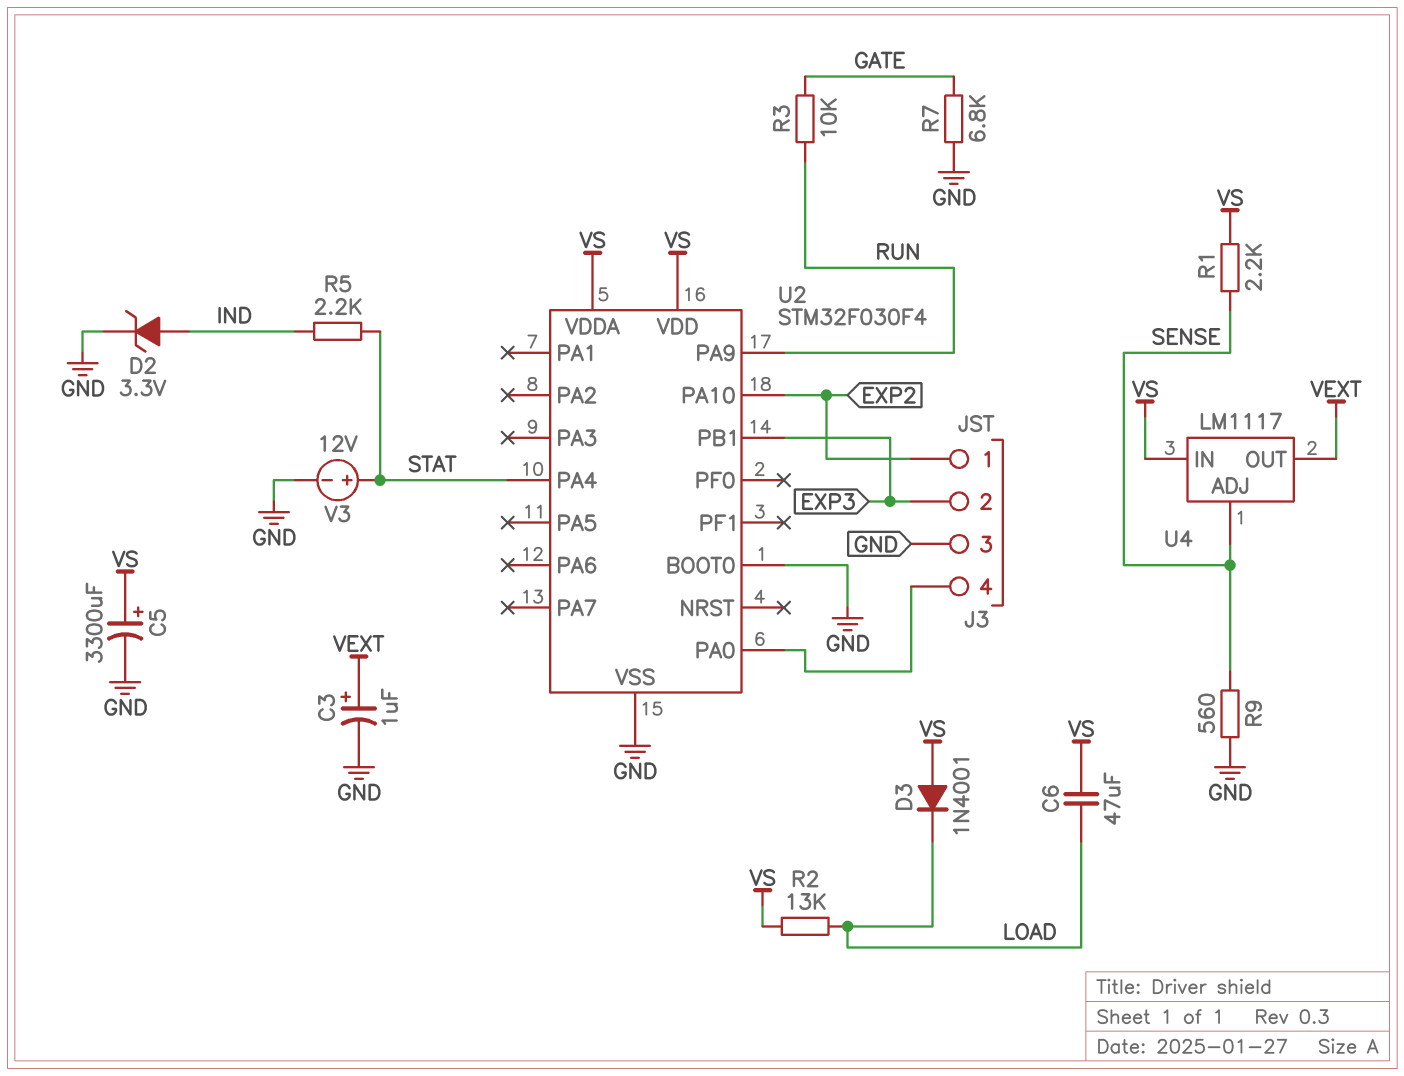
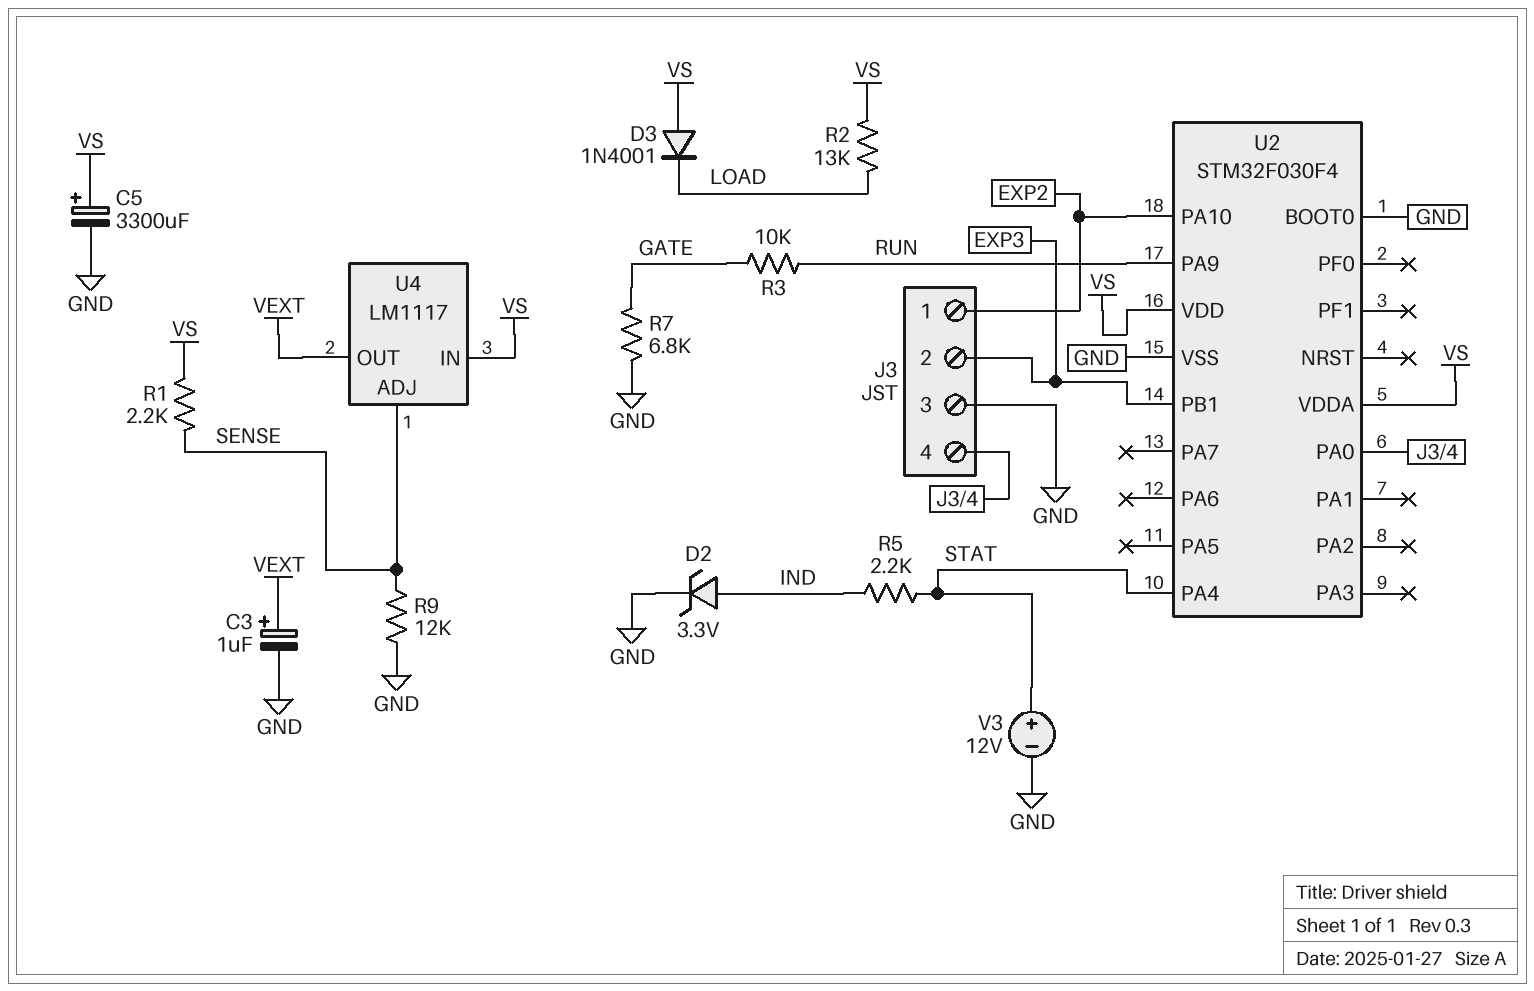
C6: 47uF (LOAD, VS) -> none
R9: 560 (GND, SENSE) -> 12k (GND, SENSE)

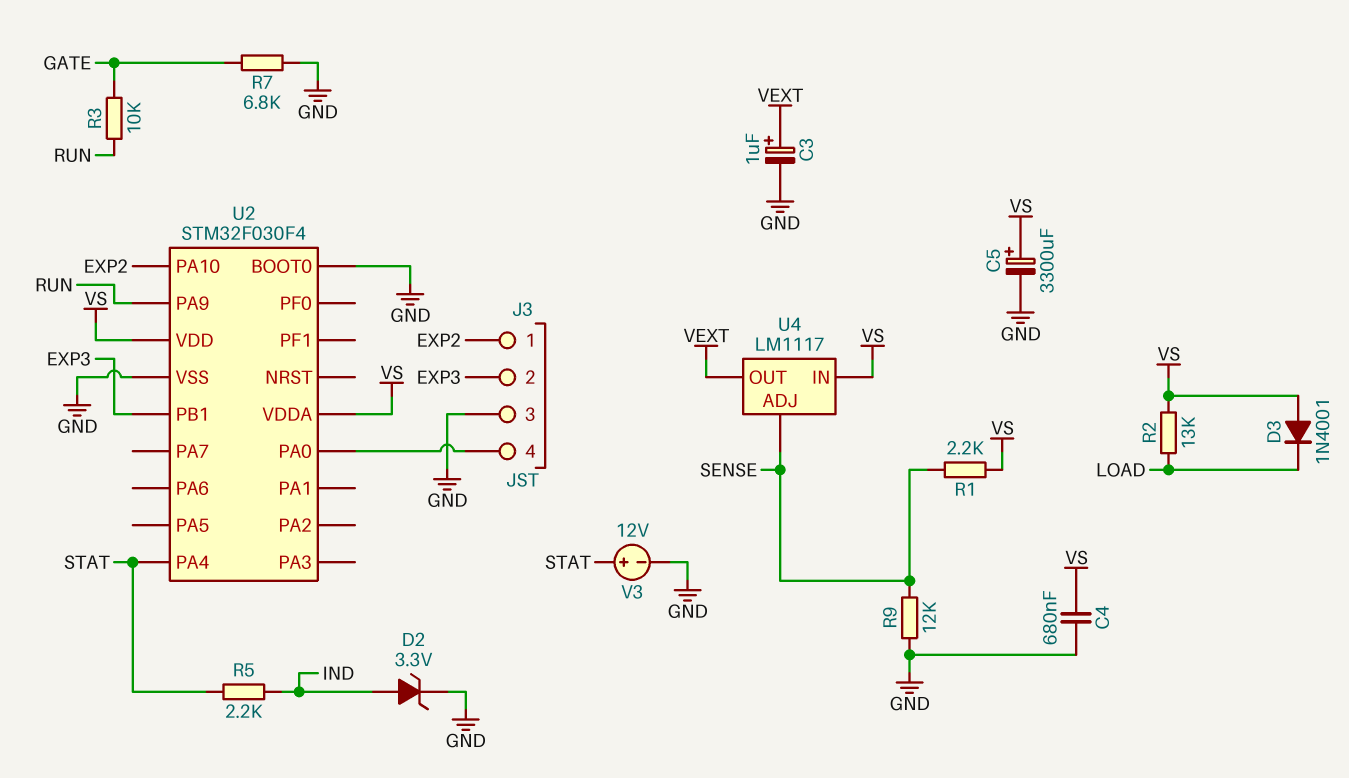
C4: none -> 680nF (GND, VS)

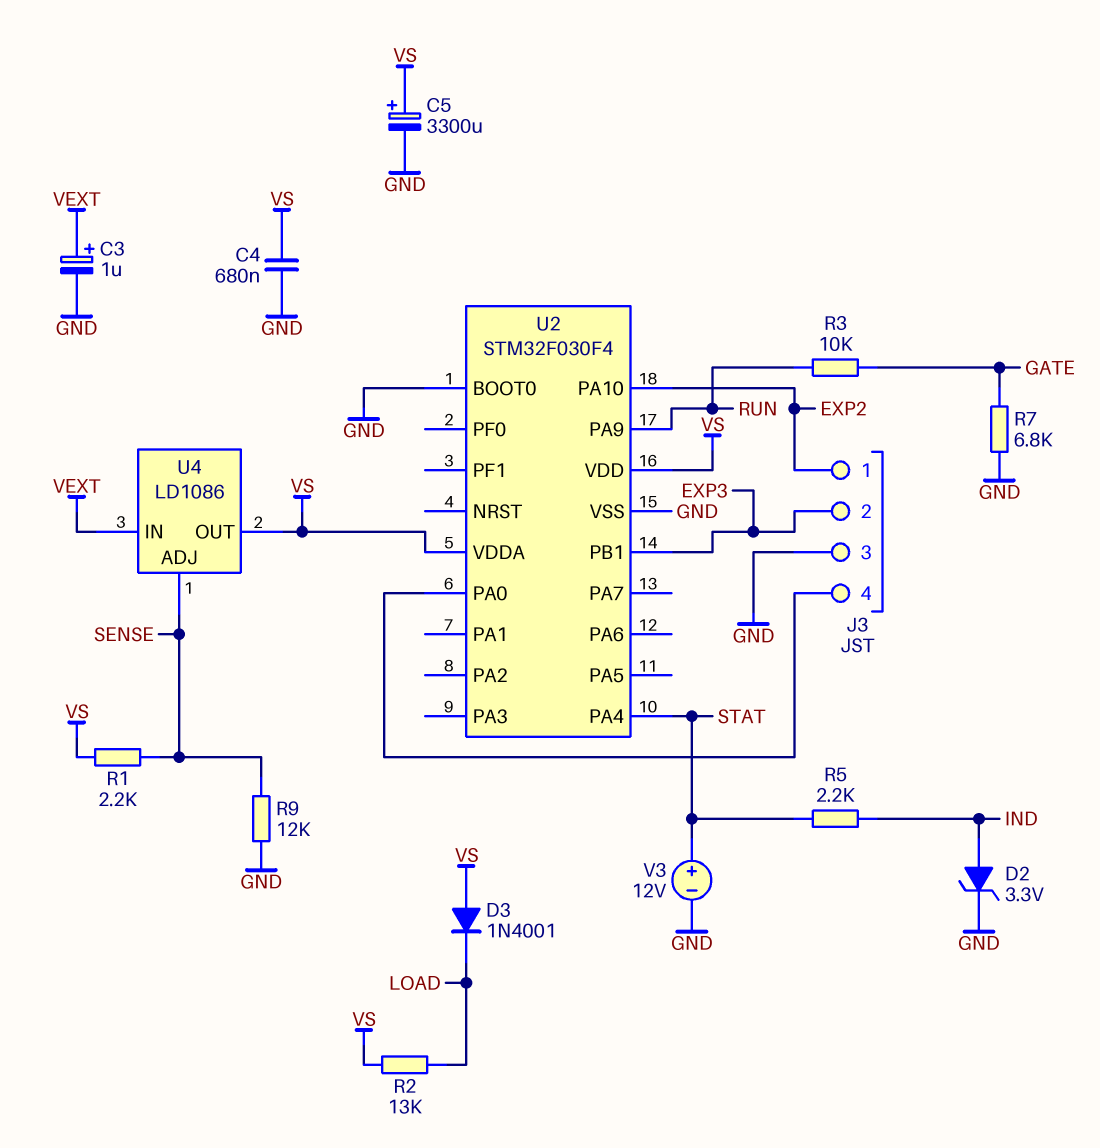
U4: LM1117 -> LD1086
U4 pin IN: VS -> VEXT
U4 pin OUT: VEXT -> VS

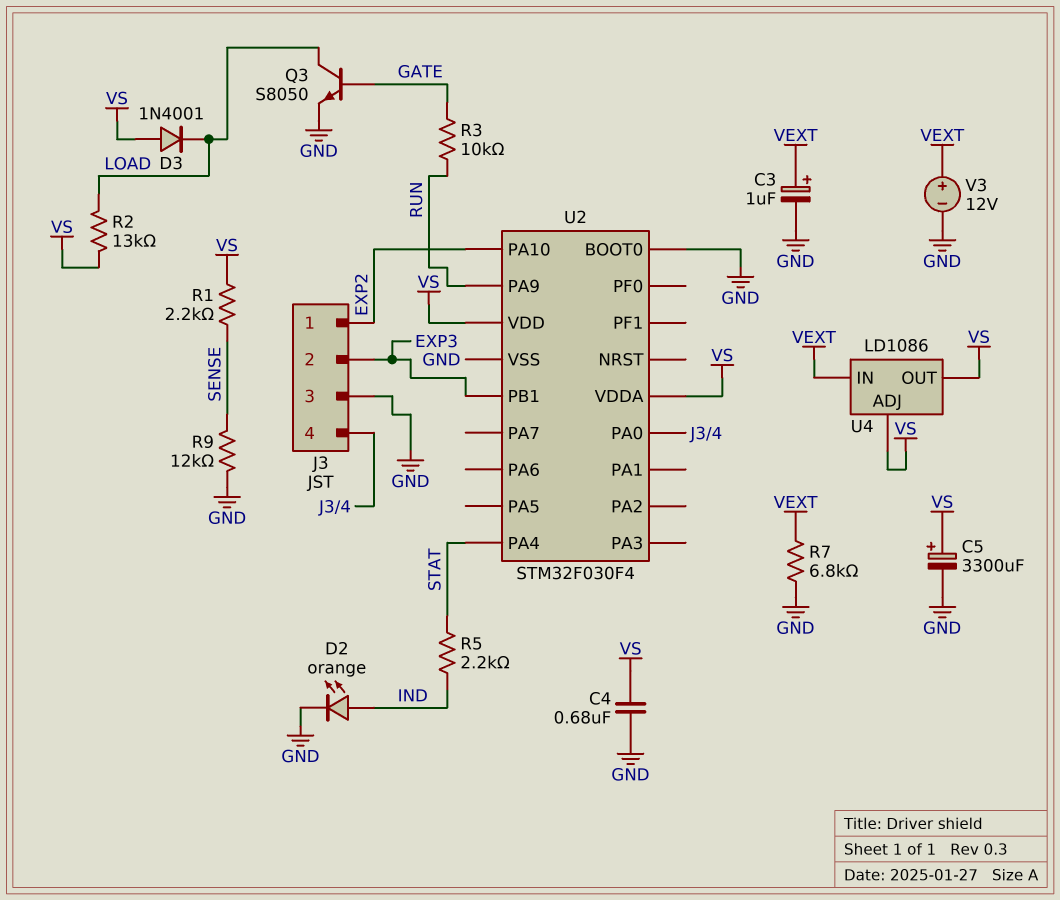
D2: zener 3.3V (A IND, K GND) -> LED orange (A IND, K GND)
Q3: none -> NPN S8050 (B GATE, C LOAD, E GND)
R7: 6.8k (GATE, GND) -> 6.8k (GND, VEXT)
U4 pin ADJ: SENSE -> VS
V3: 12V (plus STAT, minus GND) -> 12V (plus VEXT, minus GND)

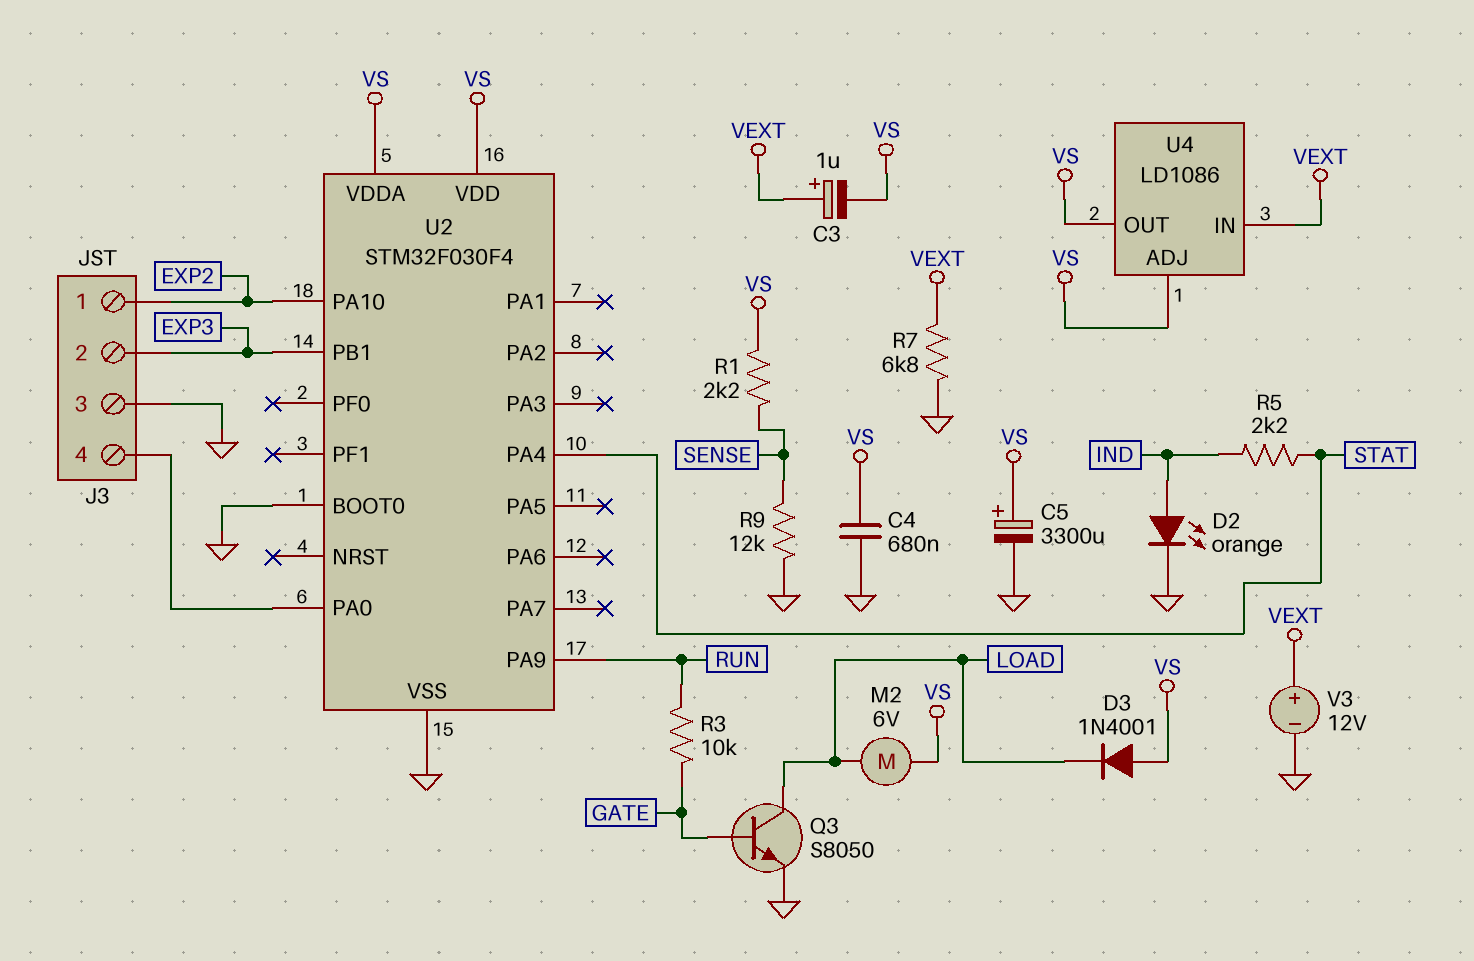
C3: 1uF (plus VEXT, minus GND) -> 1uF (plus VEXT, minus VS)
M2: none -> motor 6V (LOAD, VS)
R2: 13k (LOAD, VS) -> none

